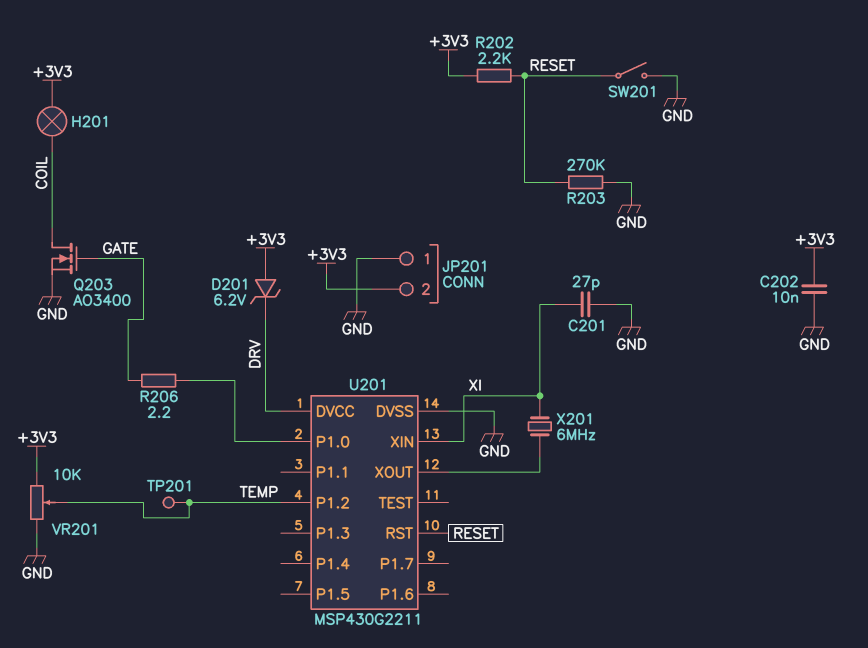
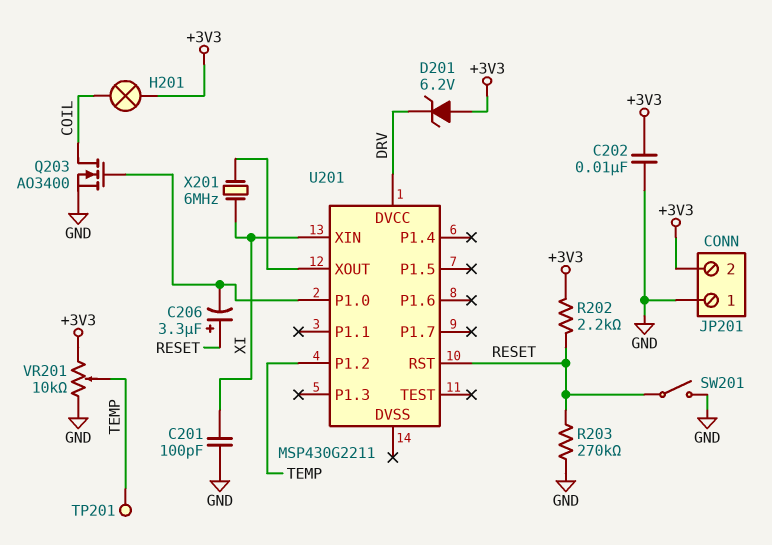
C201: 27pF (GND, XI) -> 100pF (GND, XI)
C206: none -> 3.3uF (plus RESET, minus U201/P1.0)
Q203: NMOS AO3400 (G GATE, D COIL, S GND) -> NMOS AO3400 (G U201/P1.0, D COIL, S GND)
R206: 2.2 (GATE, U201/P1.0) -> none
U201 pin DVSS: GND -> none

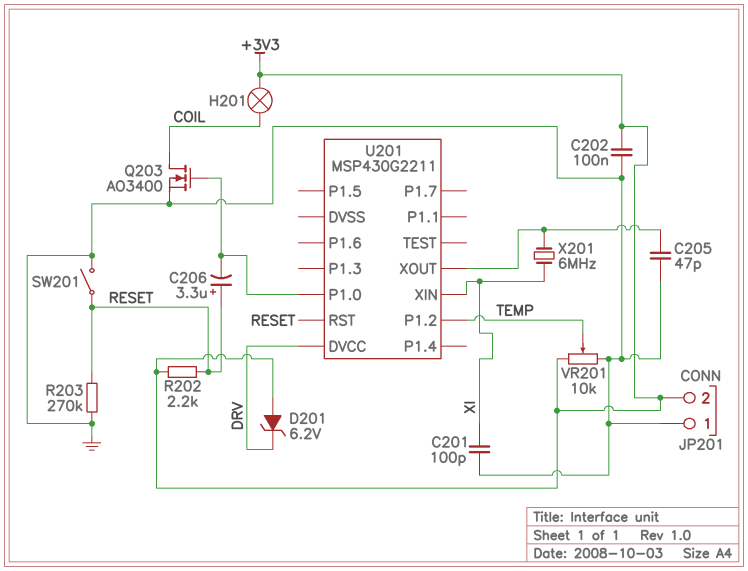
C202: 10nF (+3V3, GND) -> 100nF (+3V3, GND)
C205: none -> 47pF (GND, U201/XOUT)
TP201: test point (TEMP) -> none

